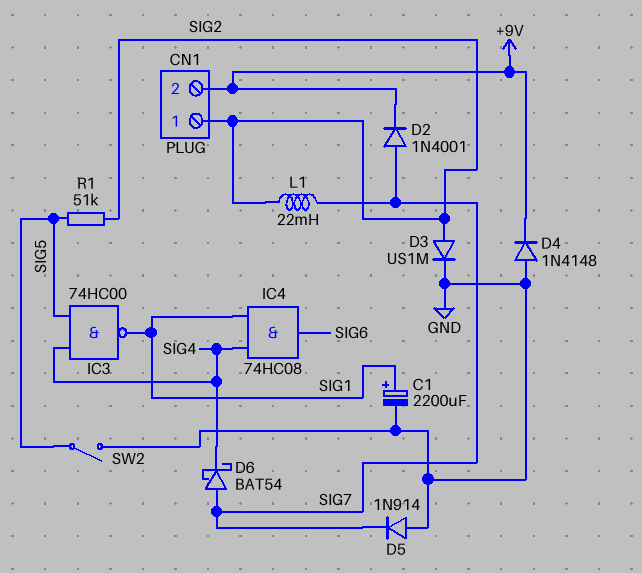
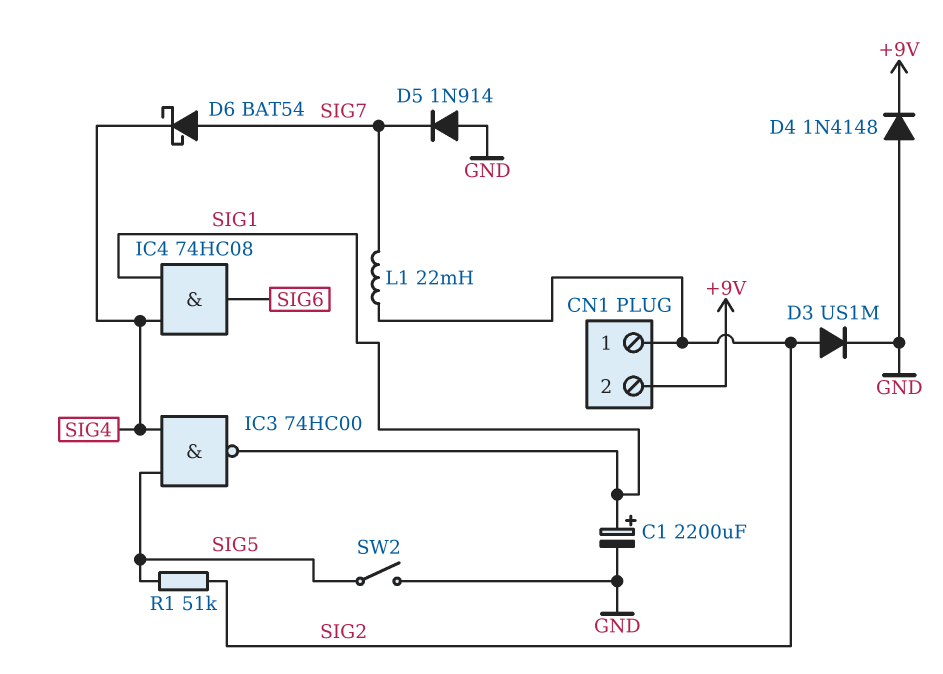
D2: diode 1N4001 (A SIG7, K +9V) -> none

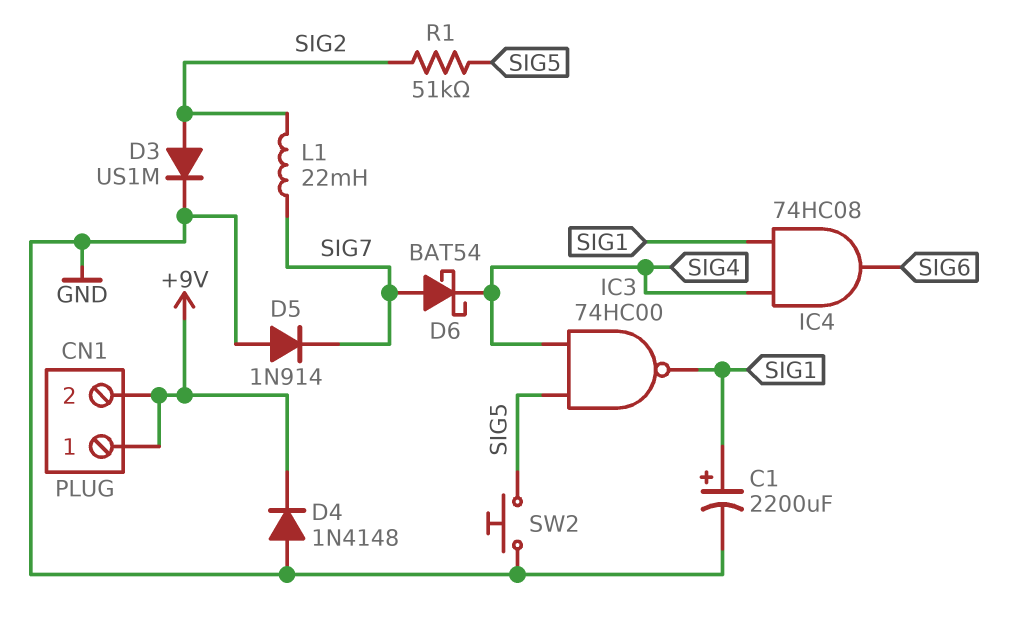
CN1 pin 1: SIG2 -> +9V
SW2: switch (GND, SIG5) -> button (GND, SIG5)

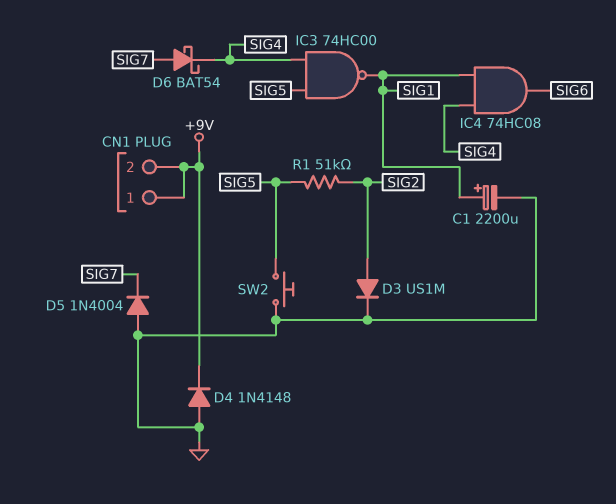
D5: diode 1N914 (A GND, K SIG7) -> diode 1N4004 (A GND, K SIG7)
L1: 22mH (SIG2, SIG7) -> none

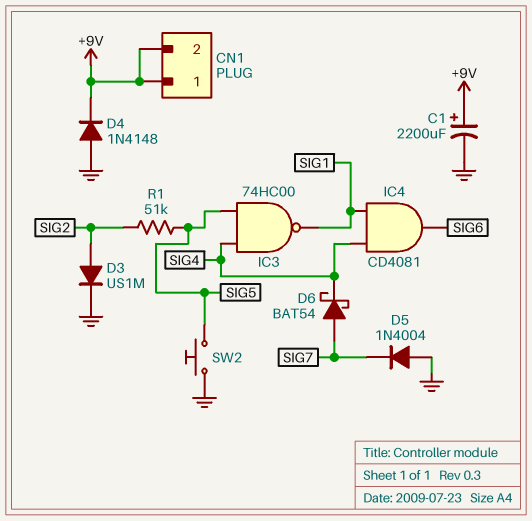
C1: 2200uF (plus SIG1, minus GND) -> 2200uF (plus +9V, minus GND)
IC4: AND 74HC08 (in SIG1, in SIG4, out SIG6) -> AND CD4081 (in SIG1, in SIG4, out SIG6)

